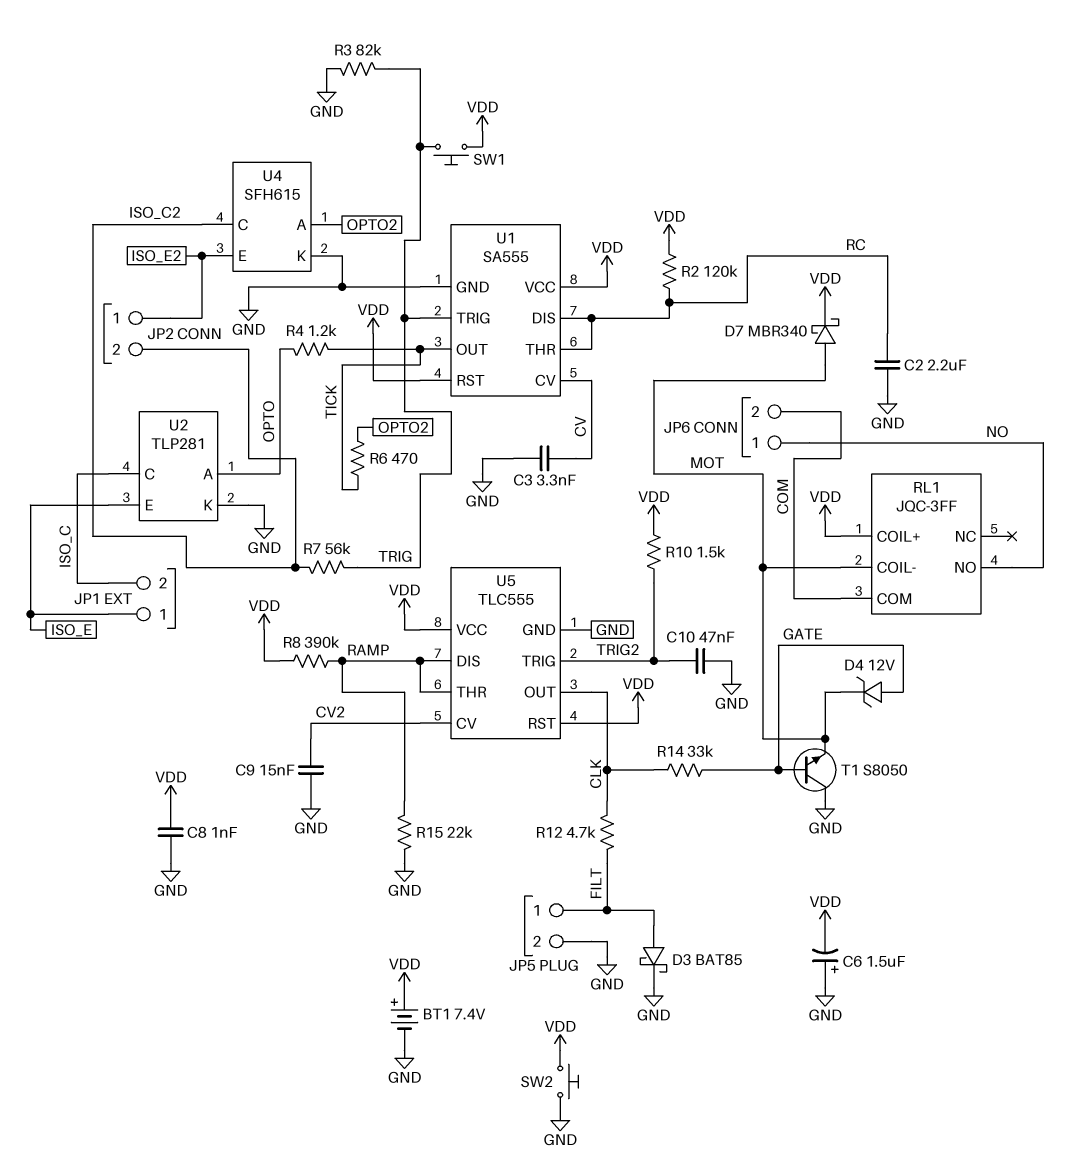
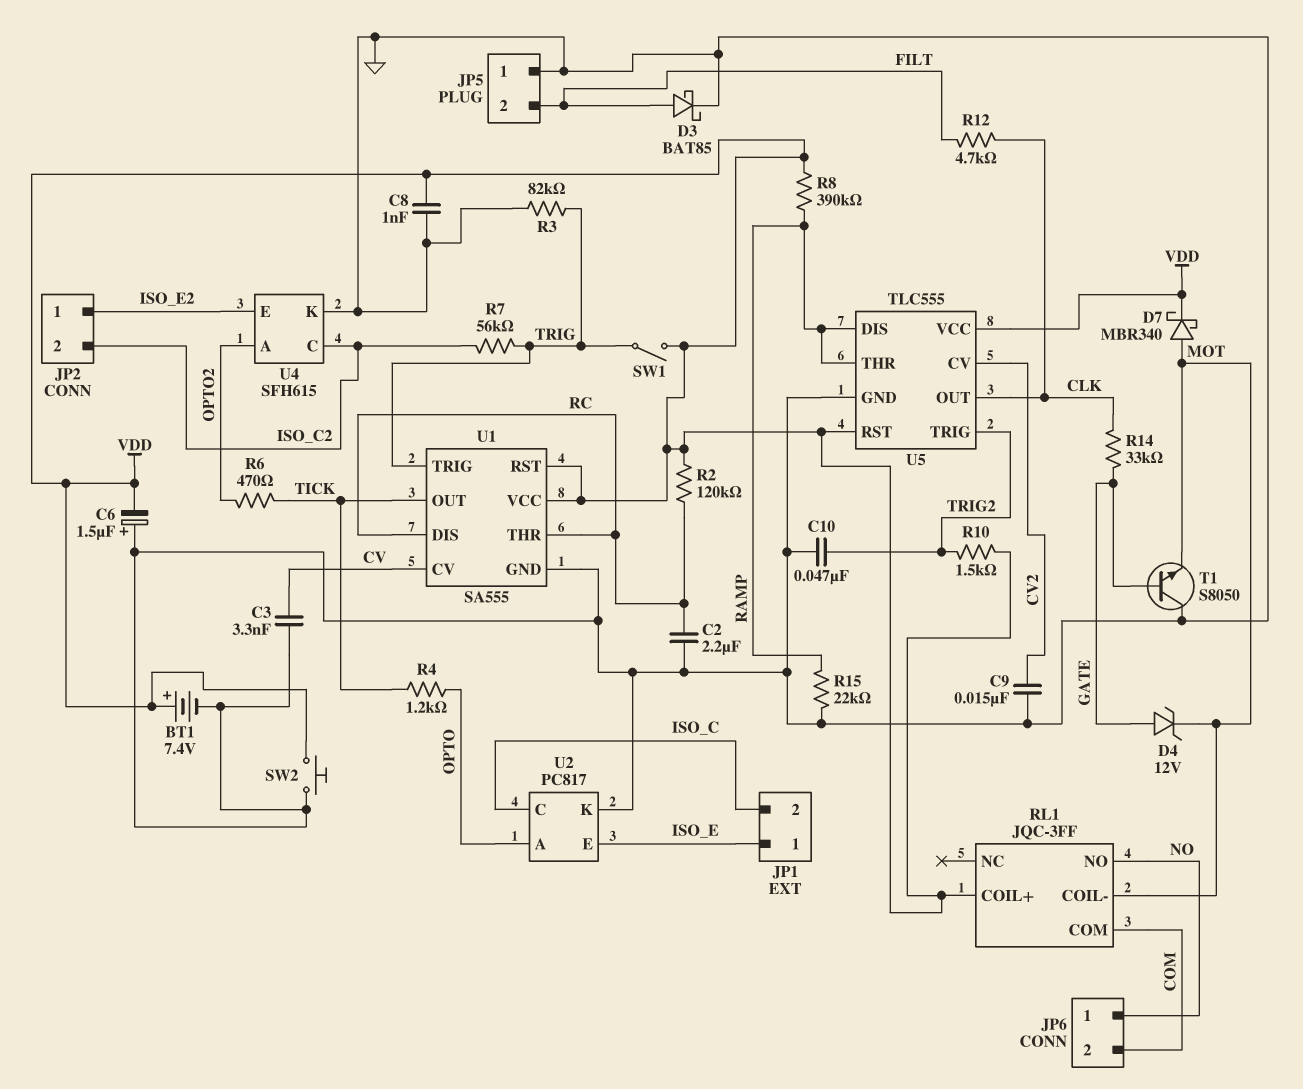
JP5 pin 1: FILT -> GND
JP5 pin 2: GND -> FILT
SW1: button (TRIG, VDD) -> switch (TRIG, VDD)
U2: TLP281 -> PC817

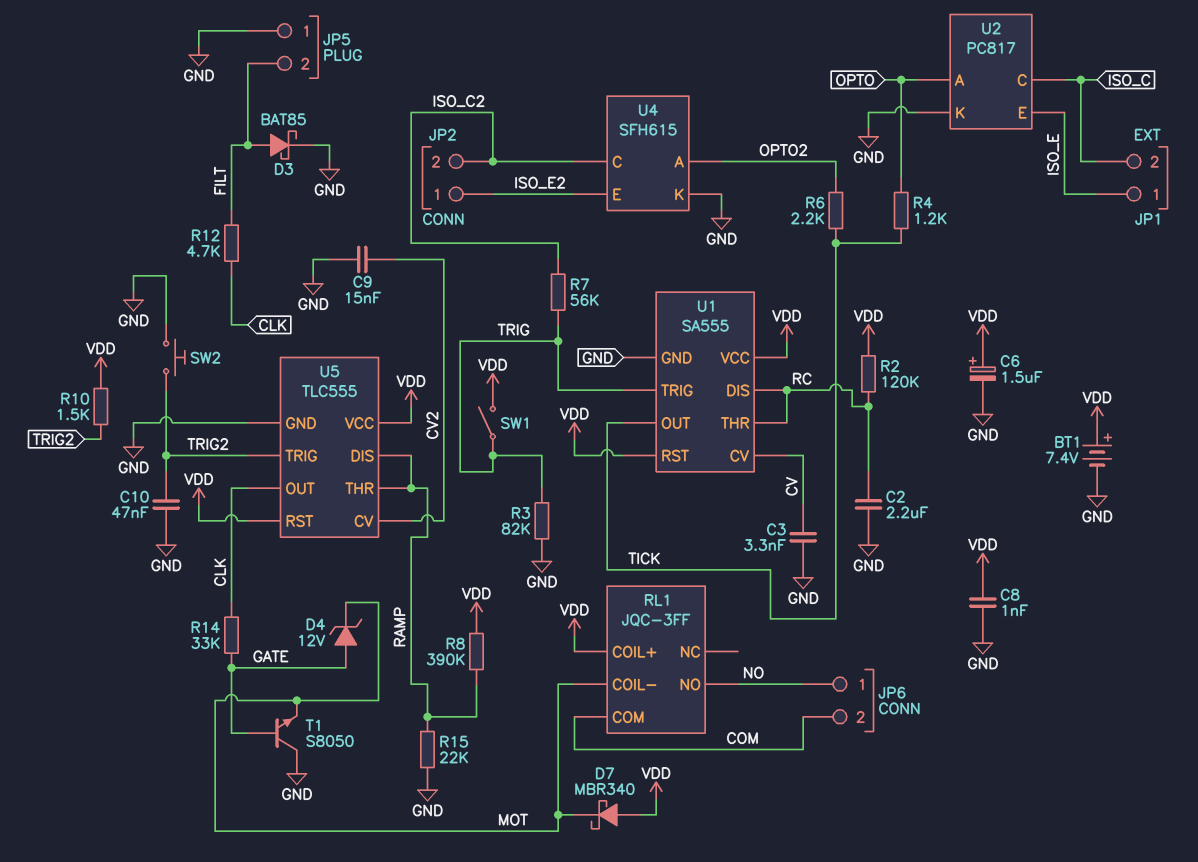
C6: 1.5uF (plus GND, minus VDD) -> 1.5uF (plus VDD, minus GND)
D7: schottky MBR340 (A MOT, K VDD) -> schottky MBR340 (A VDD, K MOT)
R6: 470 (OPTO2, TICK) -> 2.2k (OPTO2, TICK)
SW2: button (GND, VDD) -> button (GND, TRIG2)

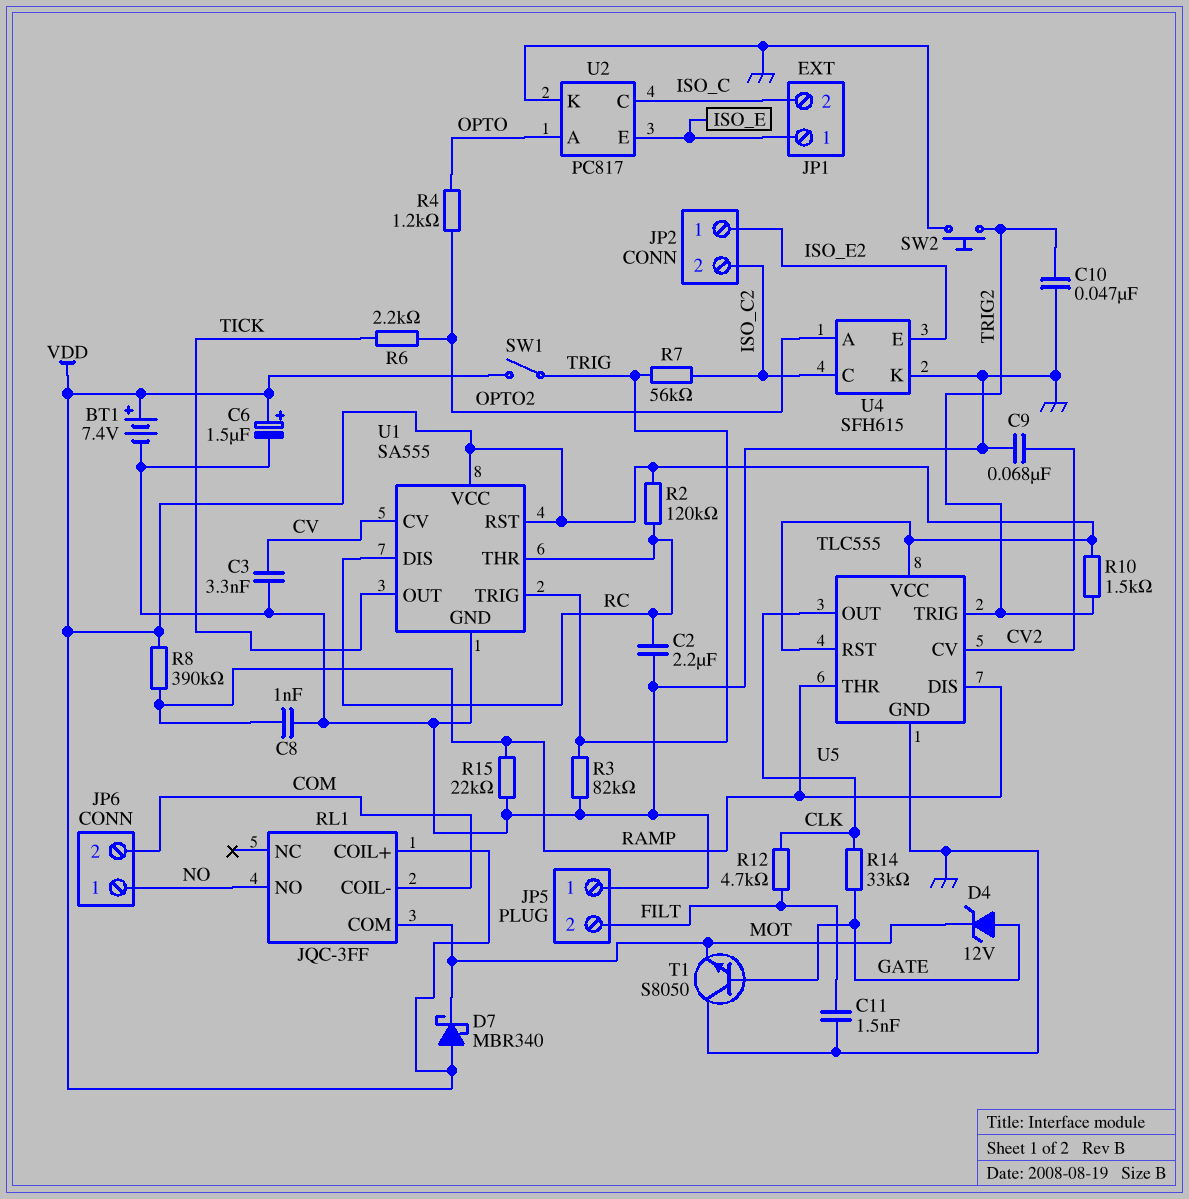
C8: 1nF (GND, VDD) -> 1nF (GND, RAMP)
C9: 15nF (CV2, GND) -> 68nF (CV2, GND)
C11: none -> 1.5nF (FILT, GND)
D3: schottky BAT85 (A FILT, K GND) -> none
R4: 1.2k (OPTO, TICK) -> 1.2k (OPTO, OPTO2)
RL1 pin COIL-: MOT -> COM
RL1 pin COM: COM -> MOT

